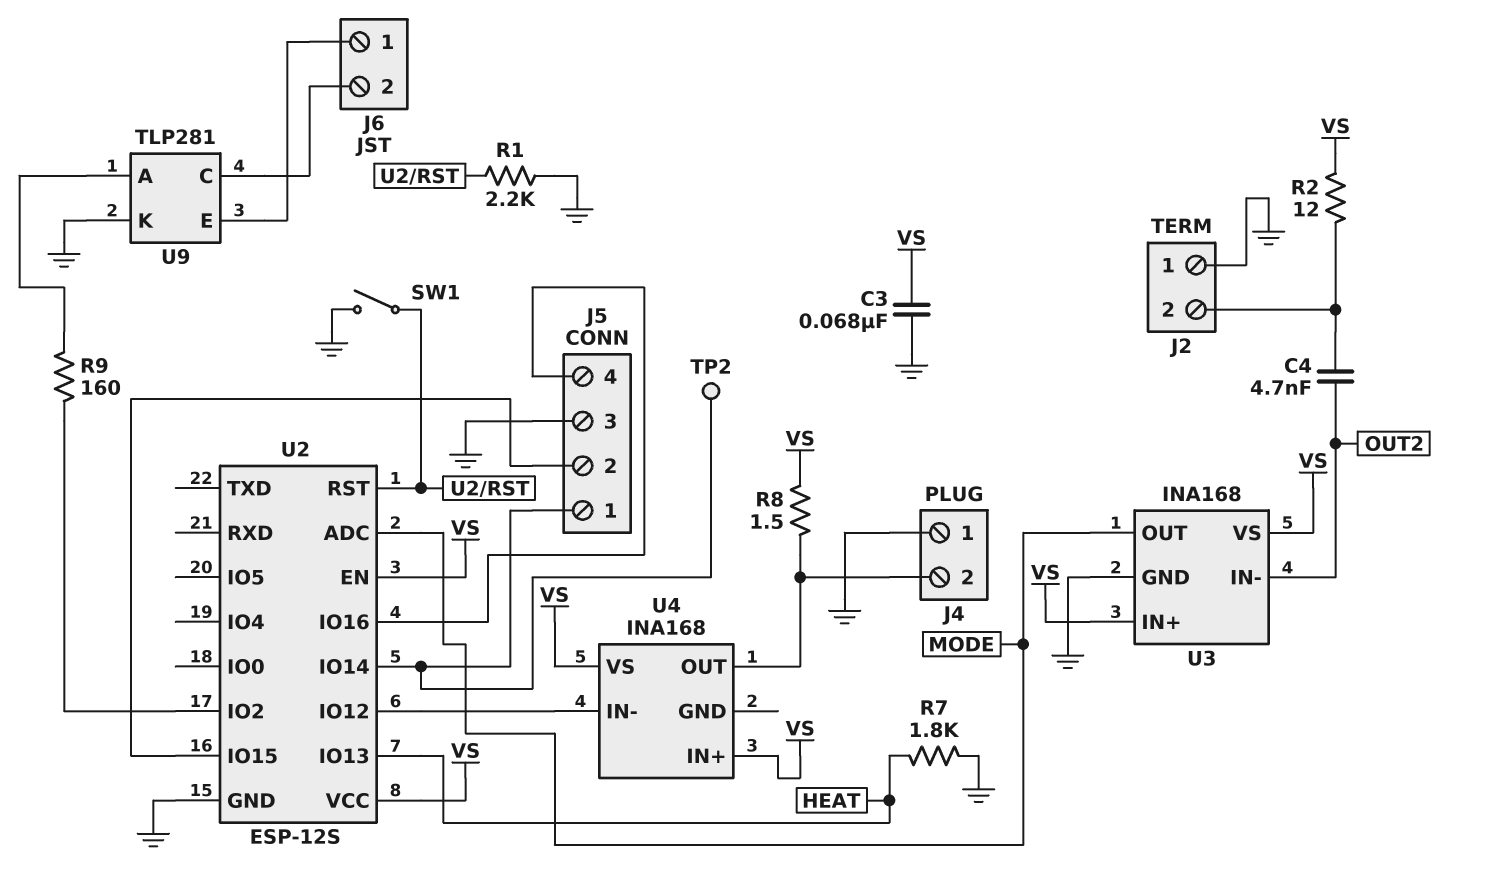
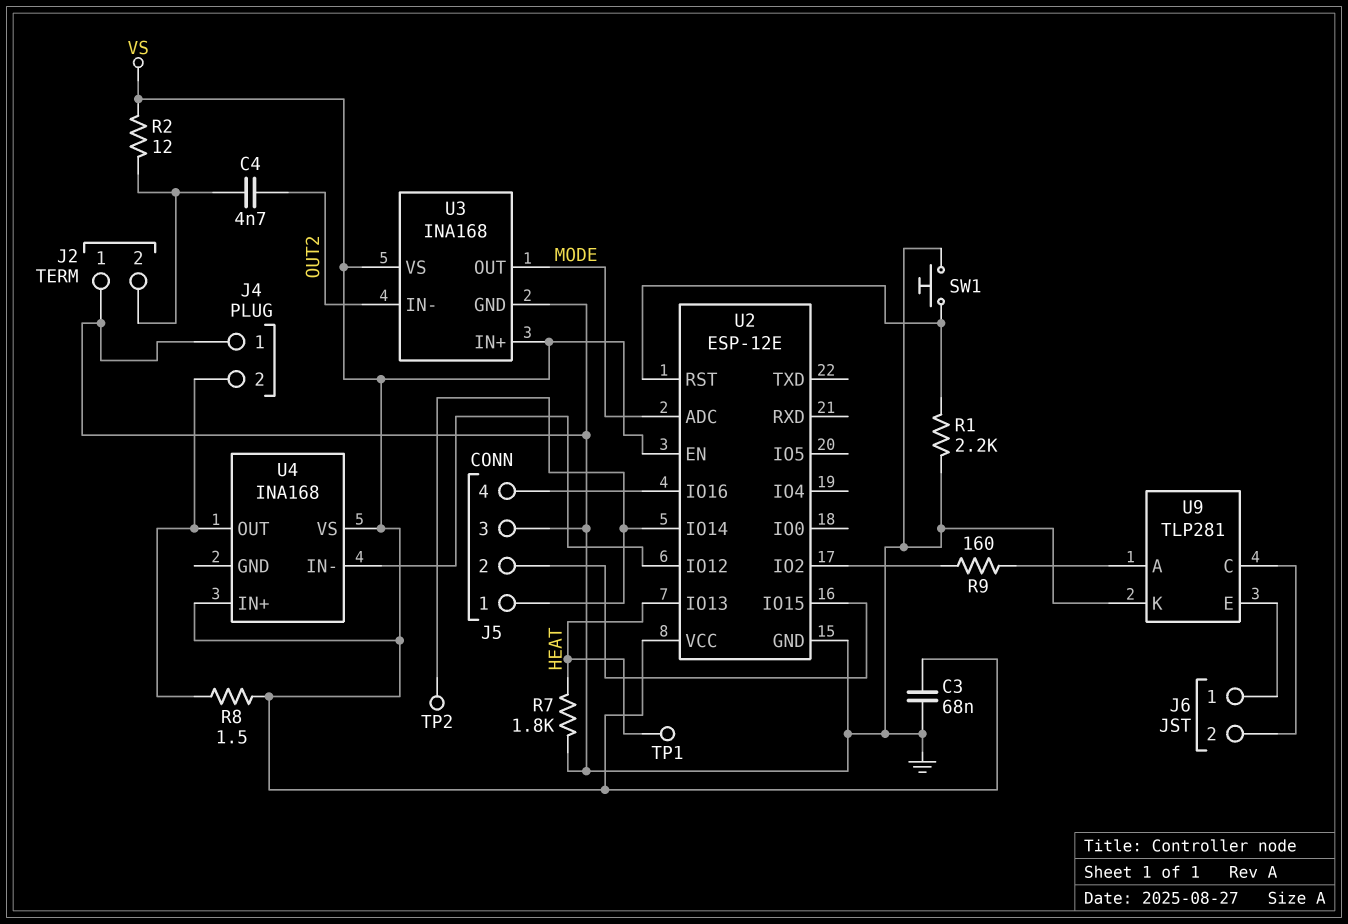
SW1: switch (GND, U2/RST) -> button (GND, U2/RST)
TP1: none -> test point (HEAT)
U2: ESP-12S -> ESP-12E

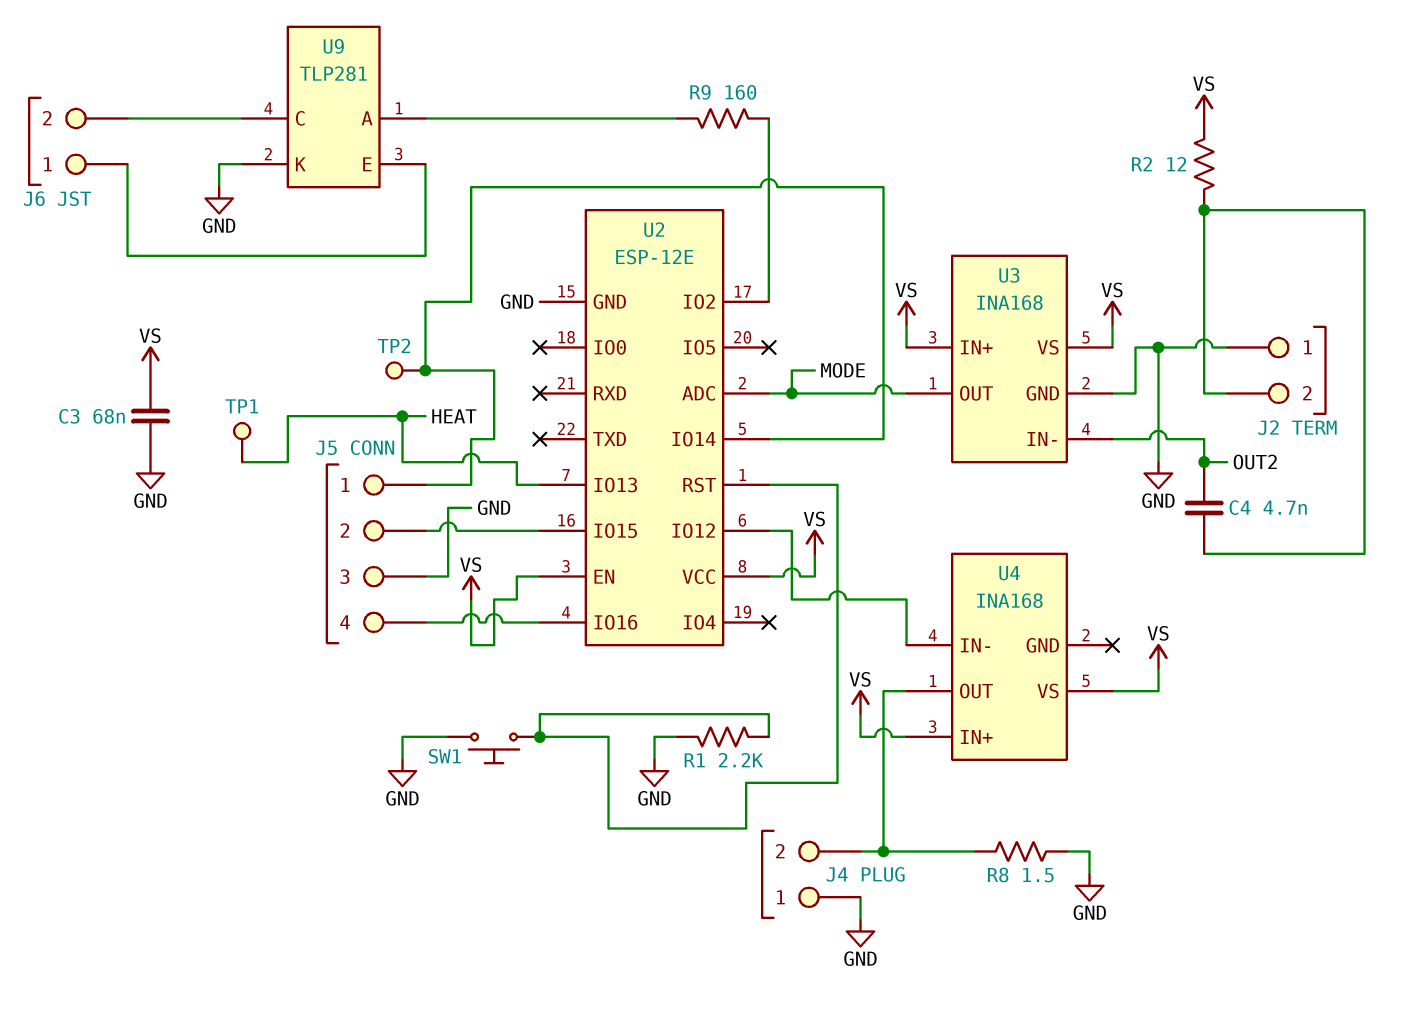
R7: 1.8k (GND, HEAT) -> none
R8: 1.5 (J4/2, VS) -> 1.5 (GND, J4/2)

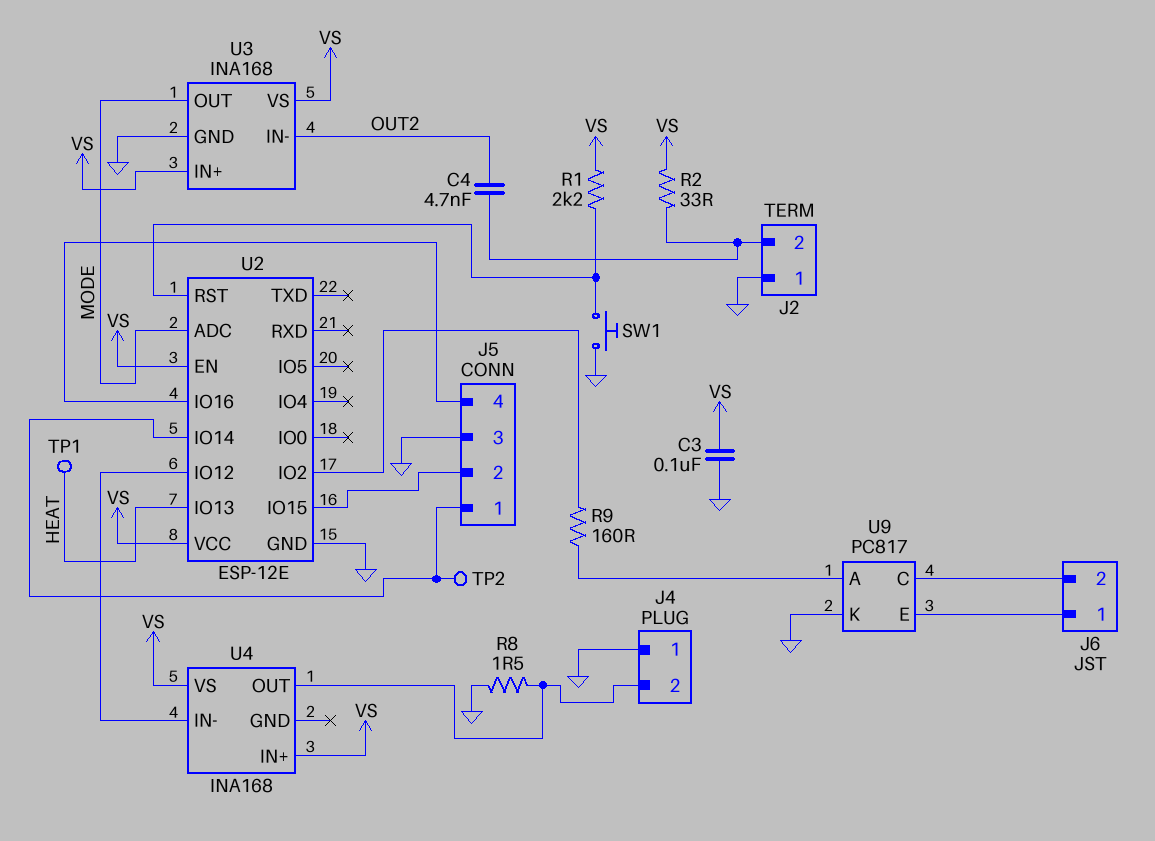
C3: 68nF (GND, VS) -> 100nF (GND, VS)
R1: 2.2k (GND, U2/RST) -> 2.2k (U2/RST, VS)
R2: 12 (J2/2, VS) -> 33 (J2/2, VS)
U9: TLP281 -> PC817

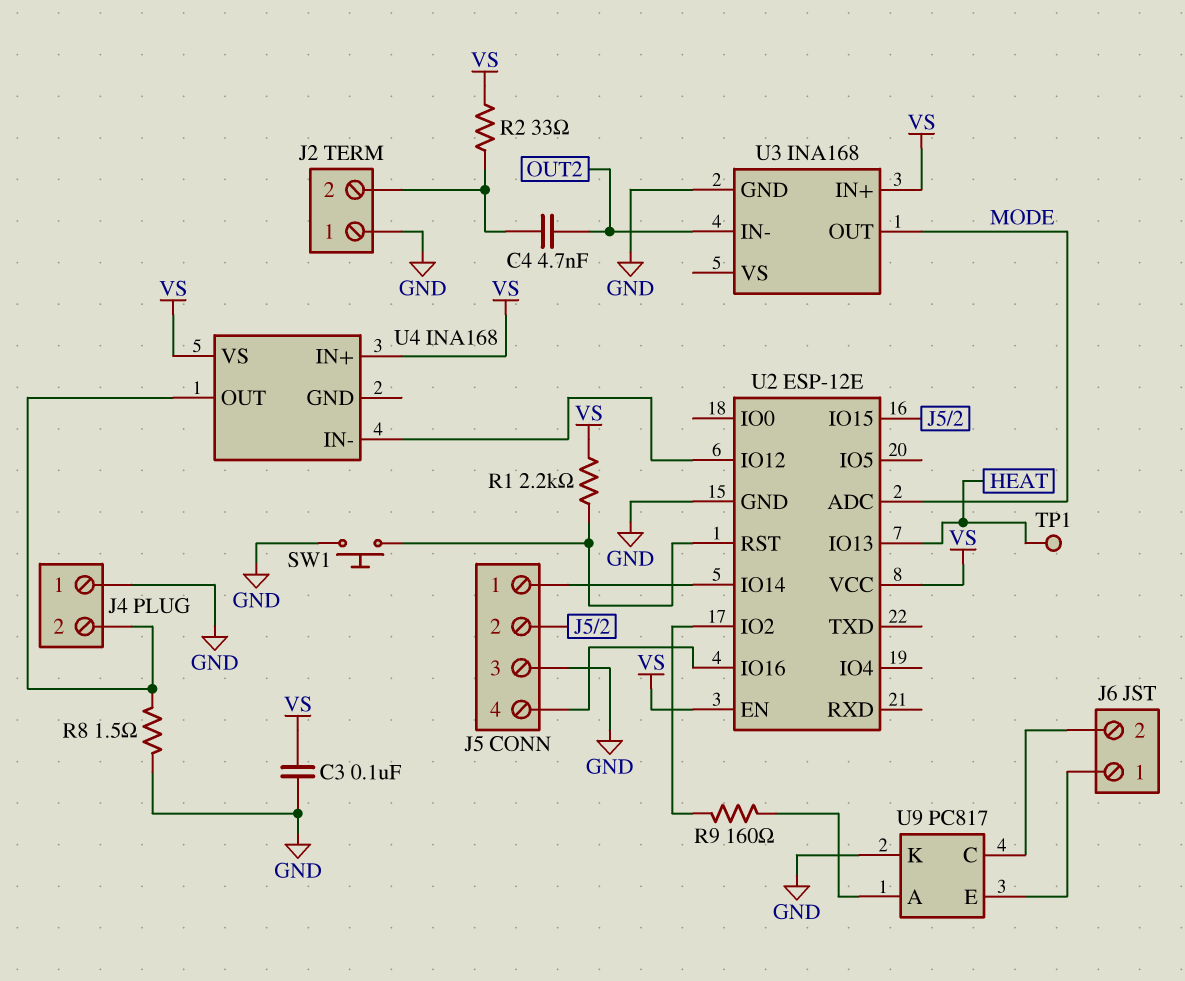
TP2: test point (J5/1) -> none
U3 pin VS: VS -> none

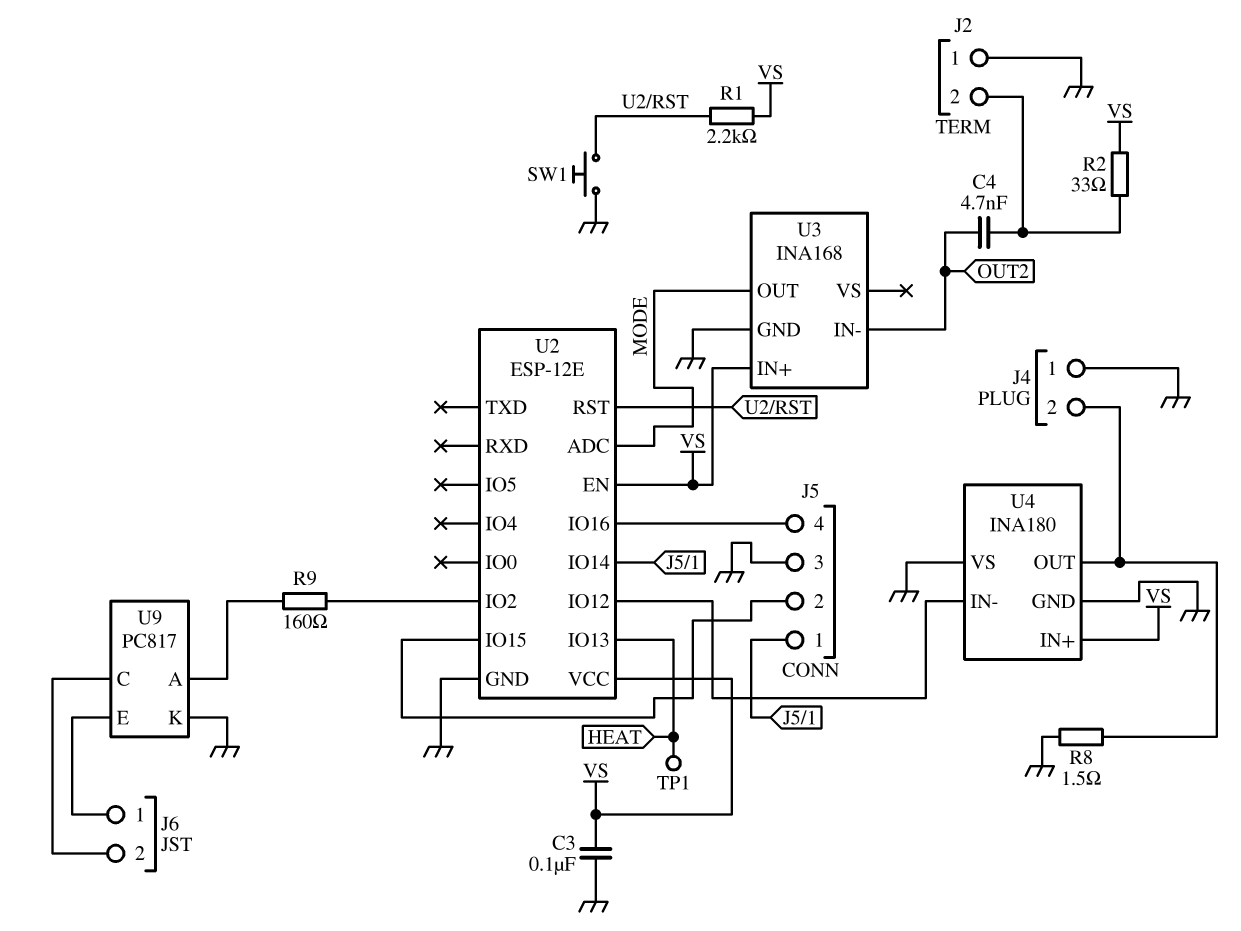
U4: INA168 -> INA180
U4 pin GND: none -> GND
U4 pin VS: VS -> GND

